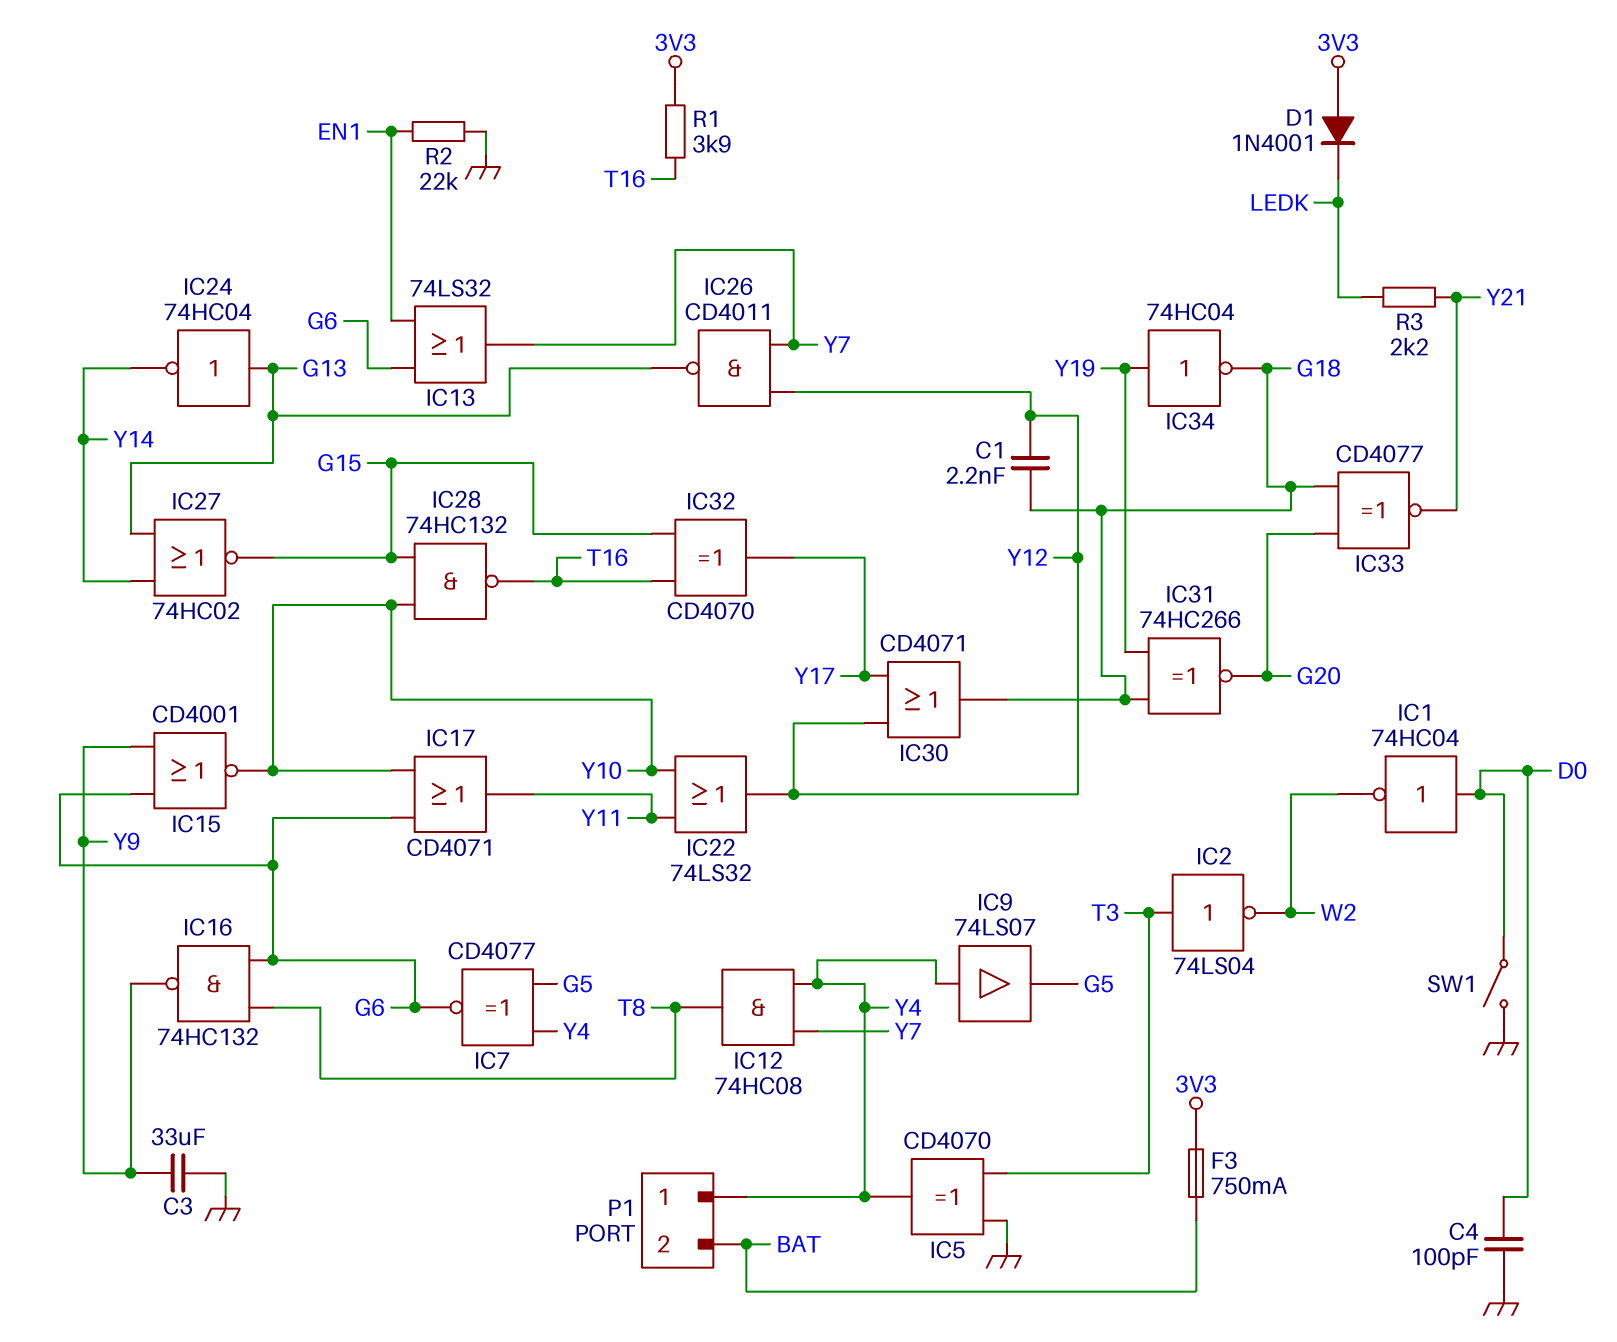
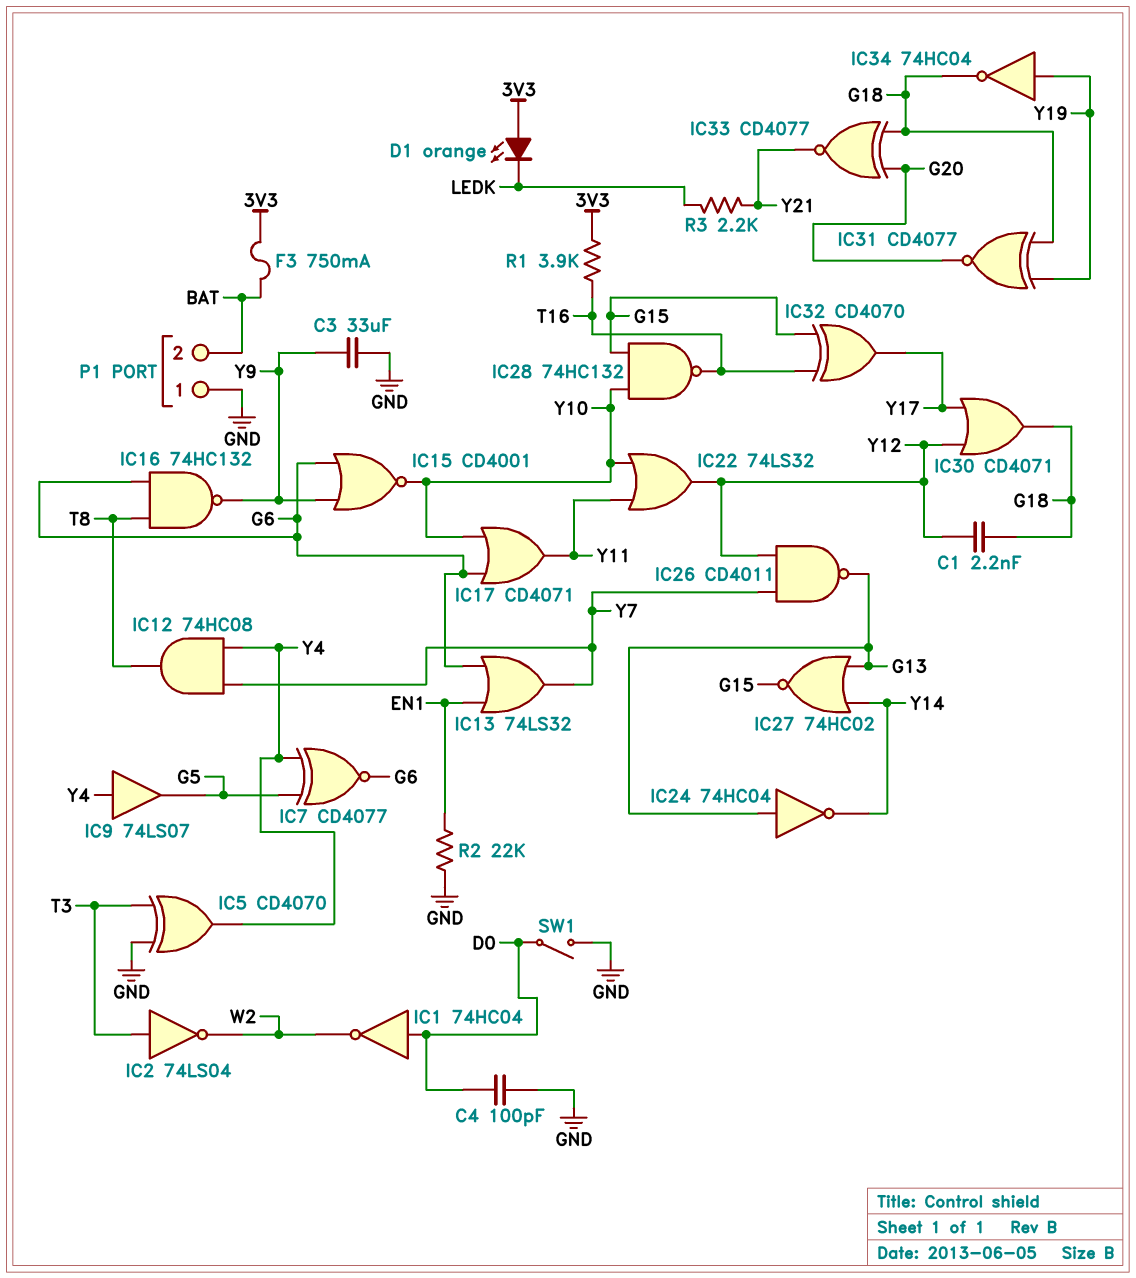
D1: diode 1N4001 (A 3V3, K LEDK) -> LED orange (A 3V3, K LEDK)
IC31: XNOR 74HC266 (in G18, in Y19, out G20) -> XNOR CD4077 (in G18, in Y19, out G20)
P1 pin 1: Y4 -> GND

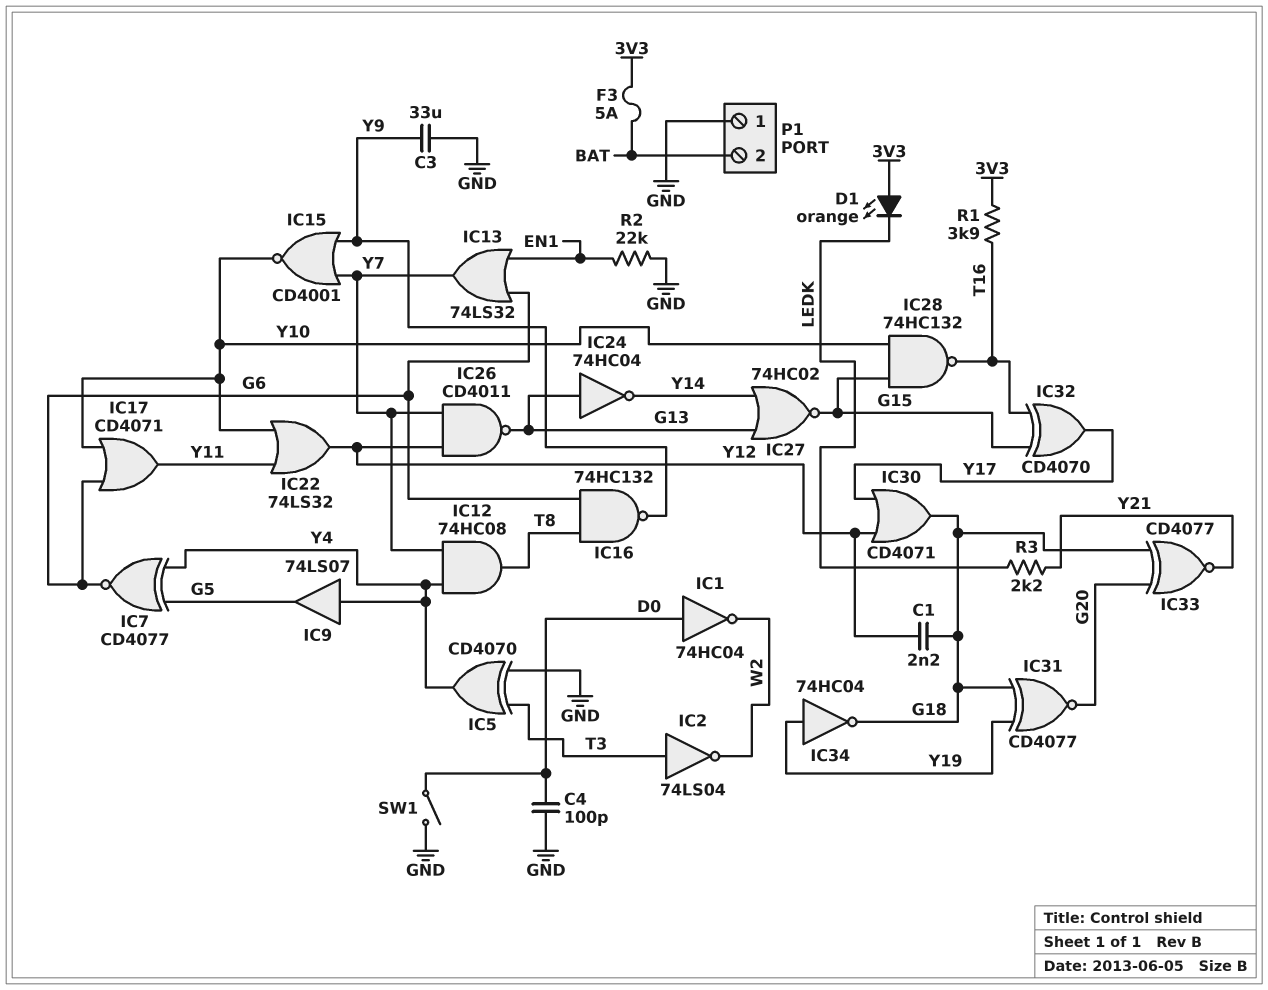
F3: 750mA (3V3, BAT) -> 5A (3V3, BAT)
IC15: NOR CD4001 (in G6, in Y9, out Y10) -> NOR CD4001 (in Y7, in Y9, out Y10)

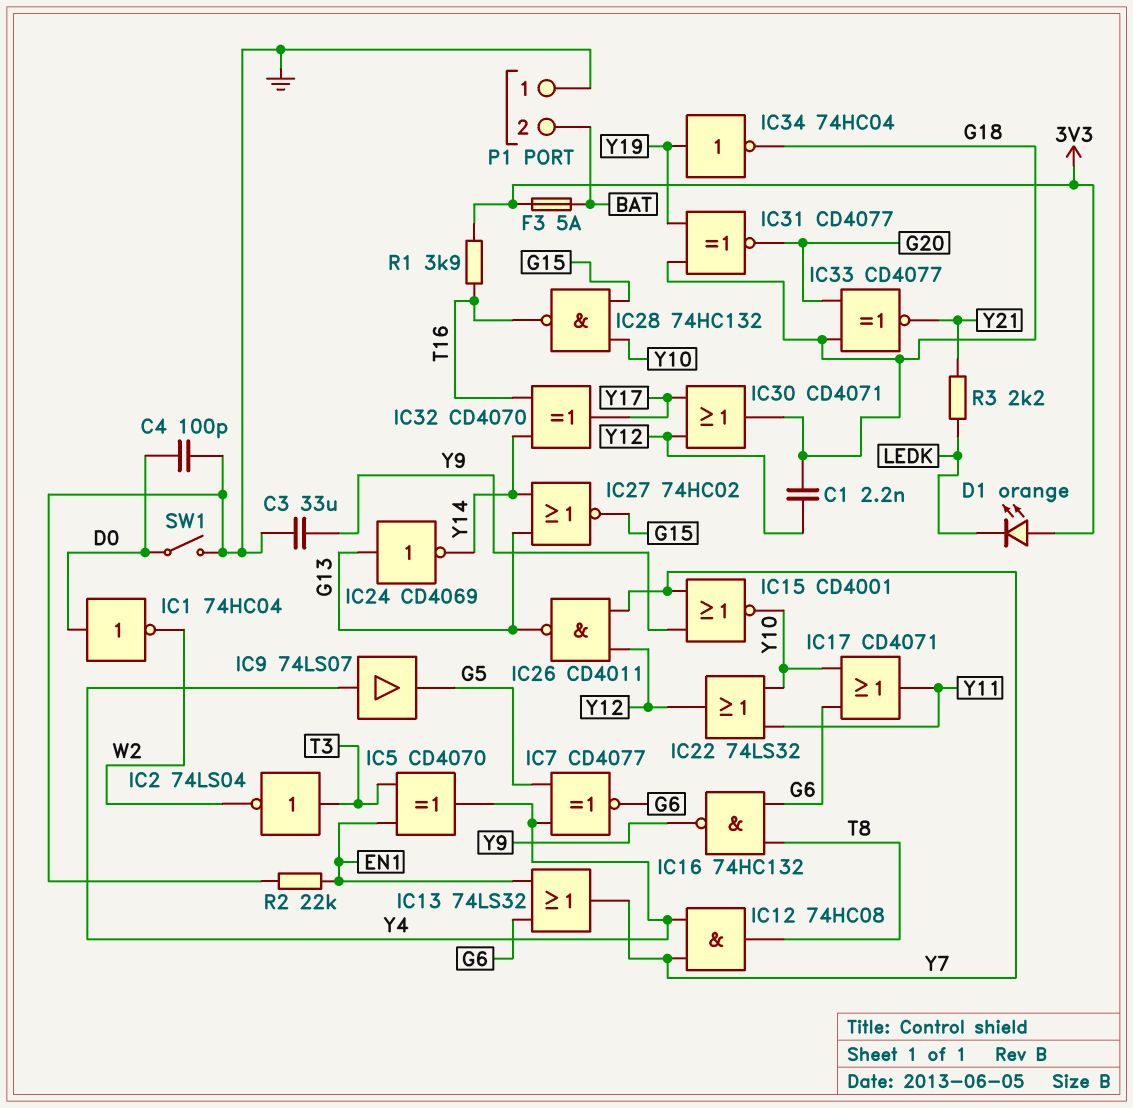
IC5: XOR CD4070 (in GND, in T3, out Y4) -> XOR CD4070 (in EN1, in T3, out Y4)
IC24: NOT 74HC04 (in G13, out Y14) -> NOT CD4069 (in G13, out Y14)
IC32: XOR CD4070 (in G15, in T16, out Y17) -> XOR CD4070 (in T16, in Y14, out Y17)

